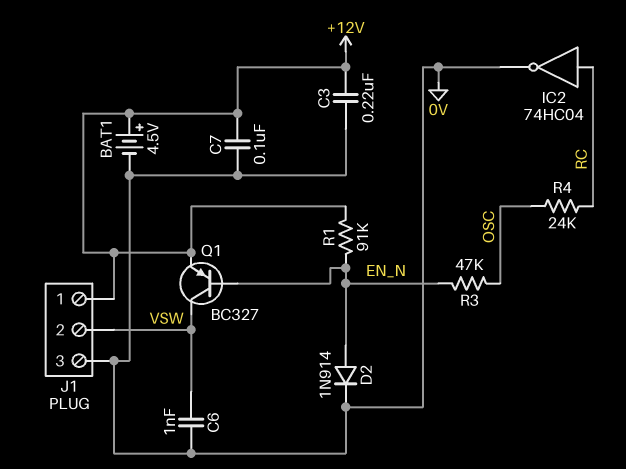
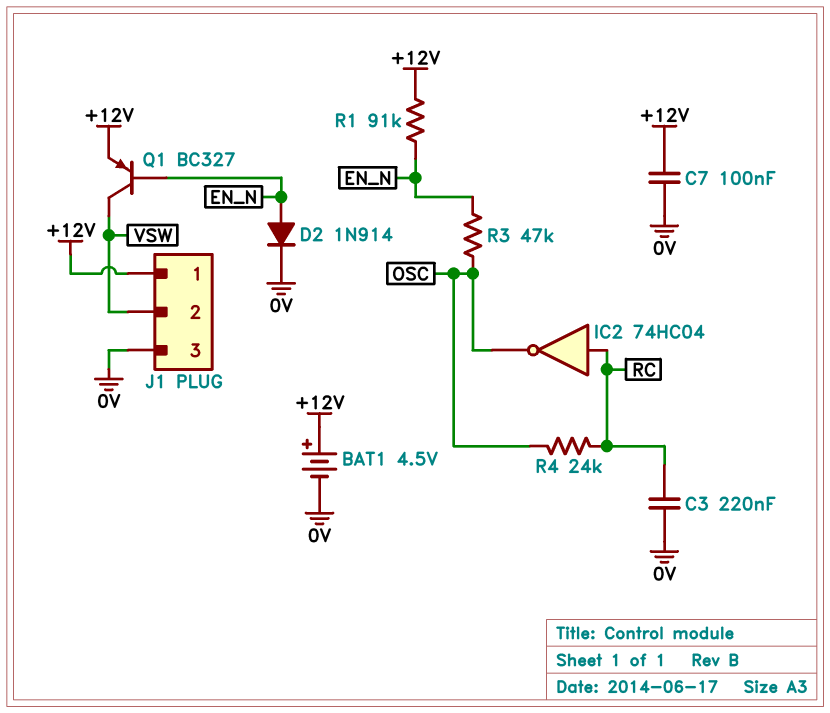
C3: 220nF (+12V, 0V) -> 220nF (0V, RC)
C6: 1nF (0V, VSW) -> none
IC2: NOT 74HC04 (in RC, out 0V) -> NOT 74HC04 (in RC, out OSC)

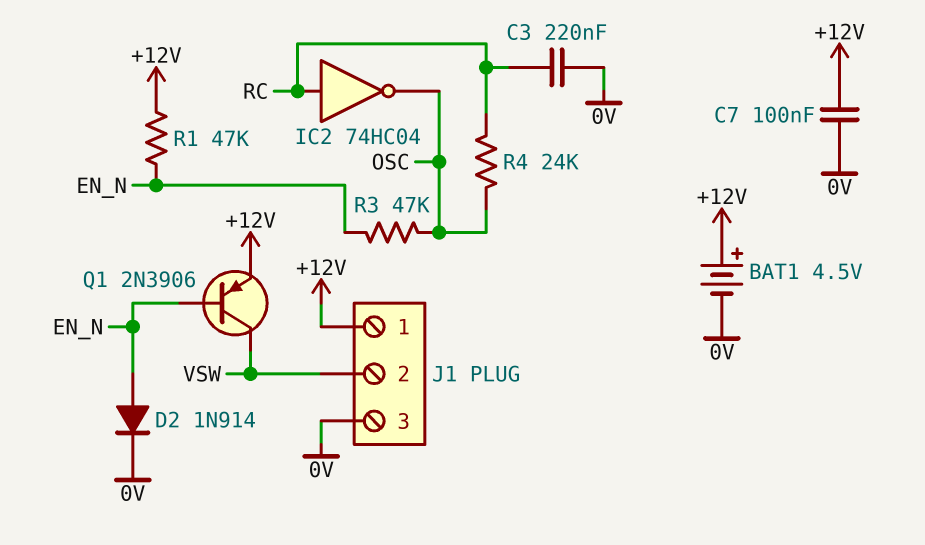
Q1: PNP BC327 (B EN_N, C VSW, E +12V) -> PNP 2N3906 (B EN_N, C VSW, E +12V)
R1: 91k (+12V, EN_N) -> 47k (+12V, EN_N)

